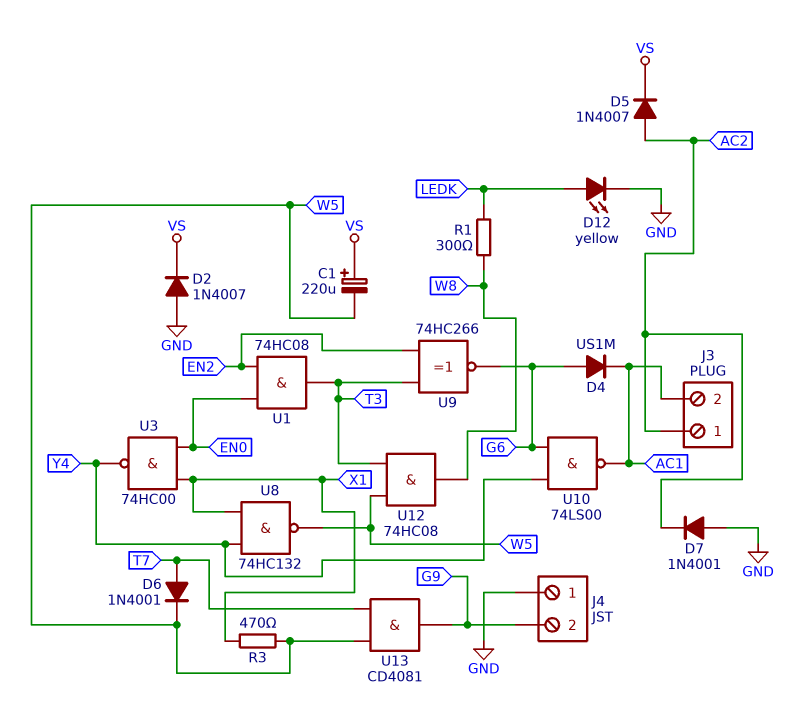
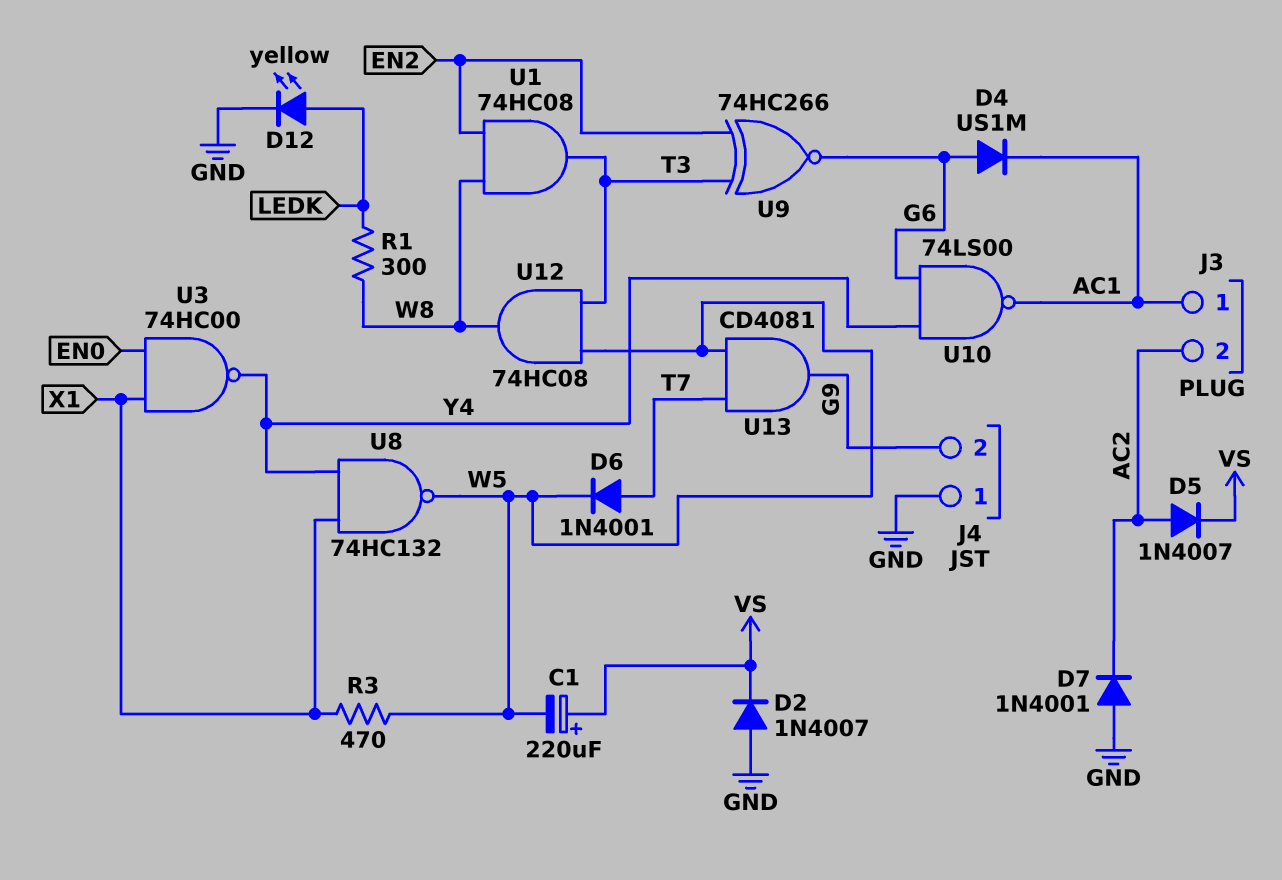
J3 pin 1: AC2 -> AC1
J3 pin 2: AC1 -> AC2
U1: AND 74HC08 (in EN0, in EN2, out T3) -> AND 74HC08 (in EN2, in W8, out T3)

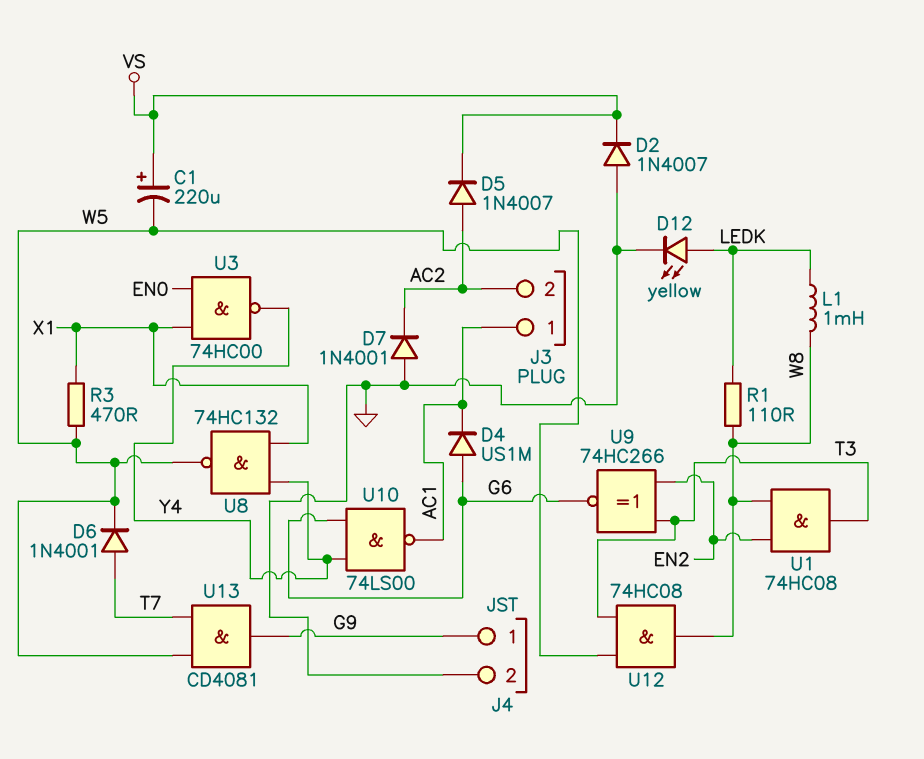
J4 pin 1: GND -> G9
J4 pin 2: G9 -> GND
L1: none -> 1mH (LEDK, W8)
R1: 300 (LEDK, W8) -> 110 (LEDK, W8)

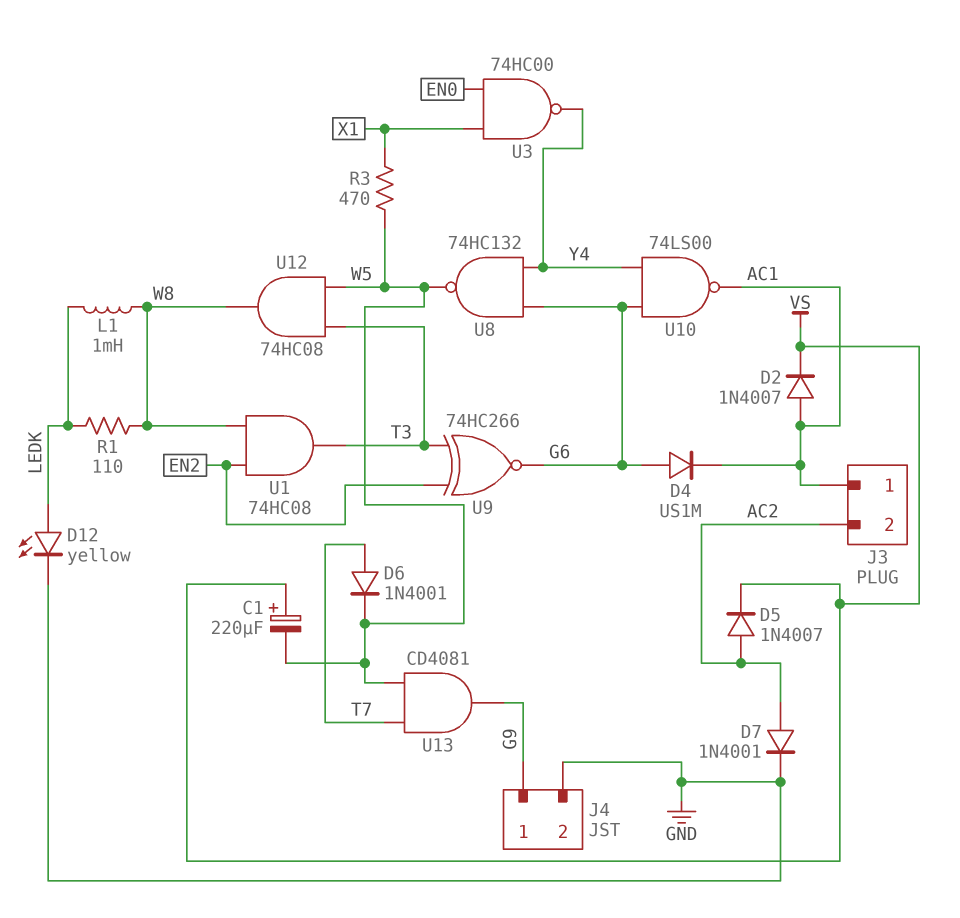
D2: diode 1N4007 (A GND, K VS) -> diode 1N4007 (A AC1, K VS)
D7: diode 1N4001 (A GND, K AC2) -> diode 1N4001 (A AC2, K GND)
U8: NAND 74HC132 (in X1, in Y4, out W5) -> NAND 74HC132 (in G6, in Y4, out W5)

